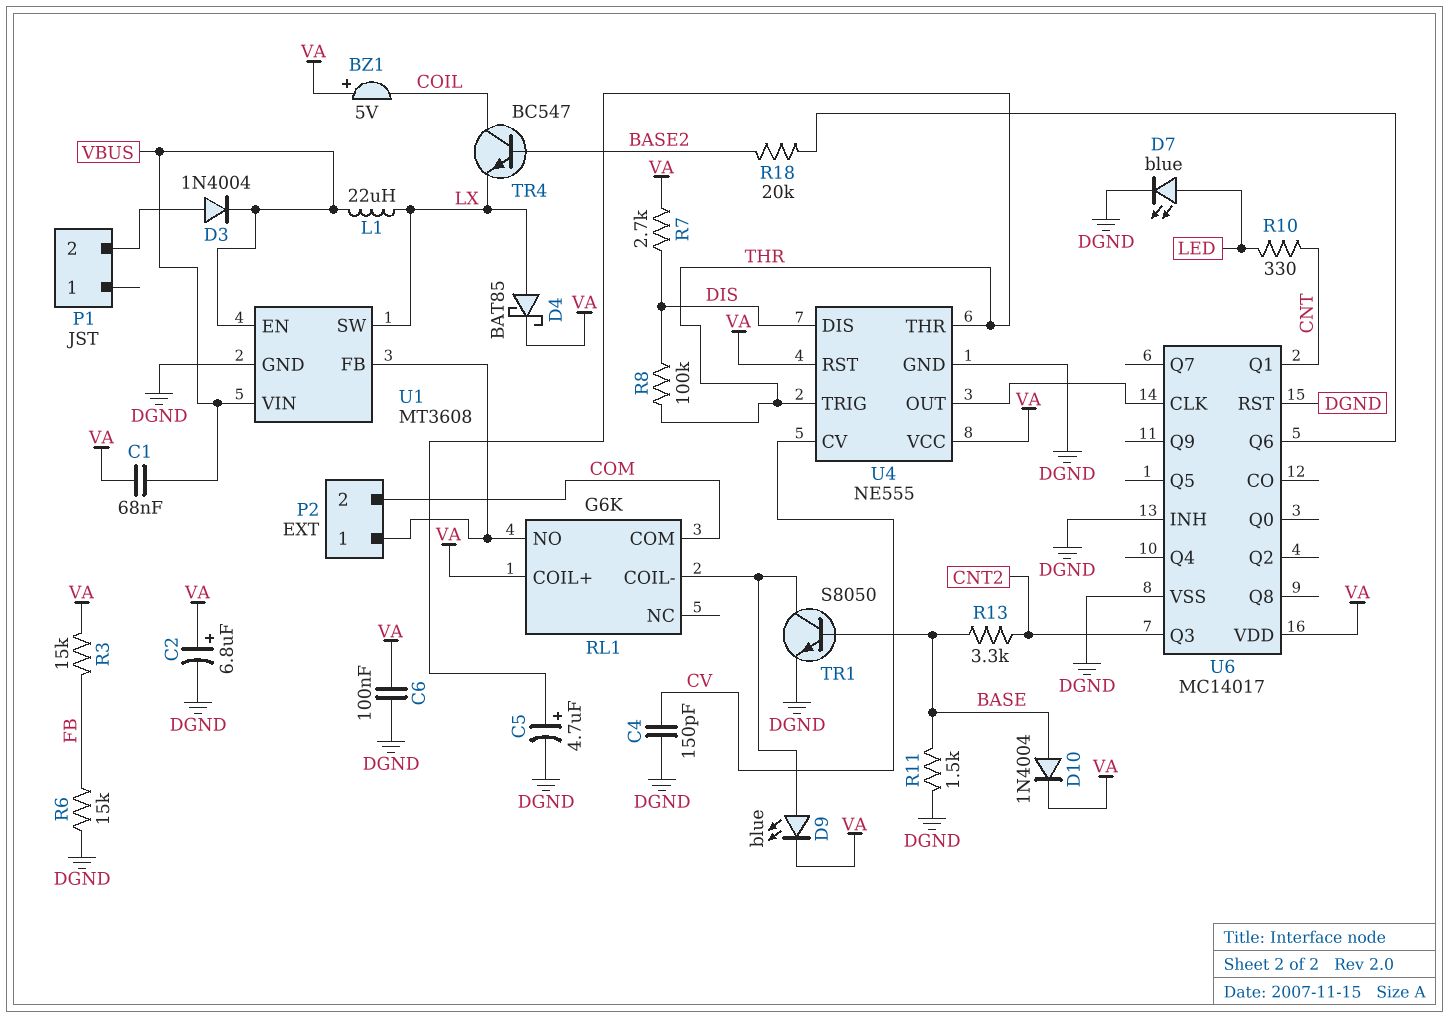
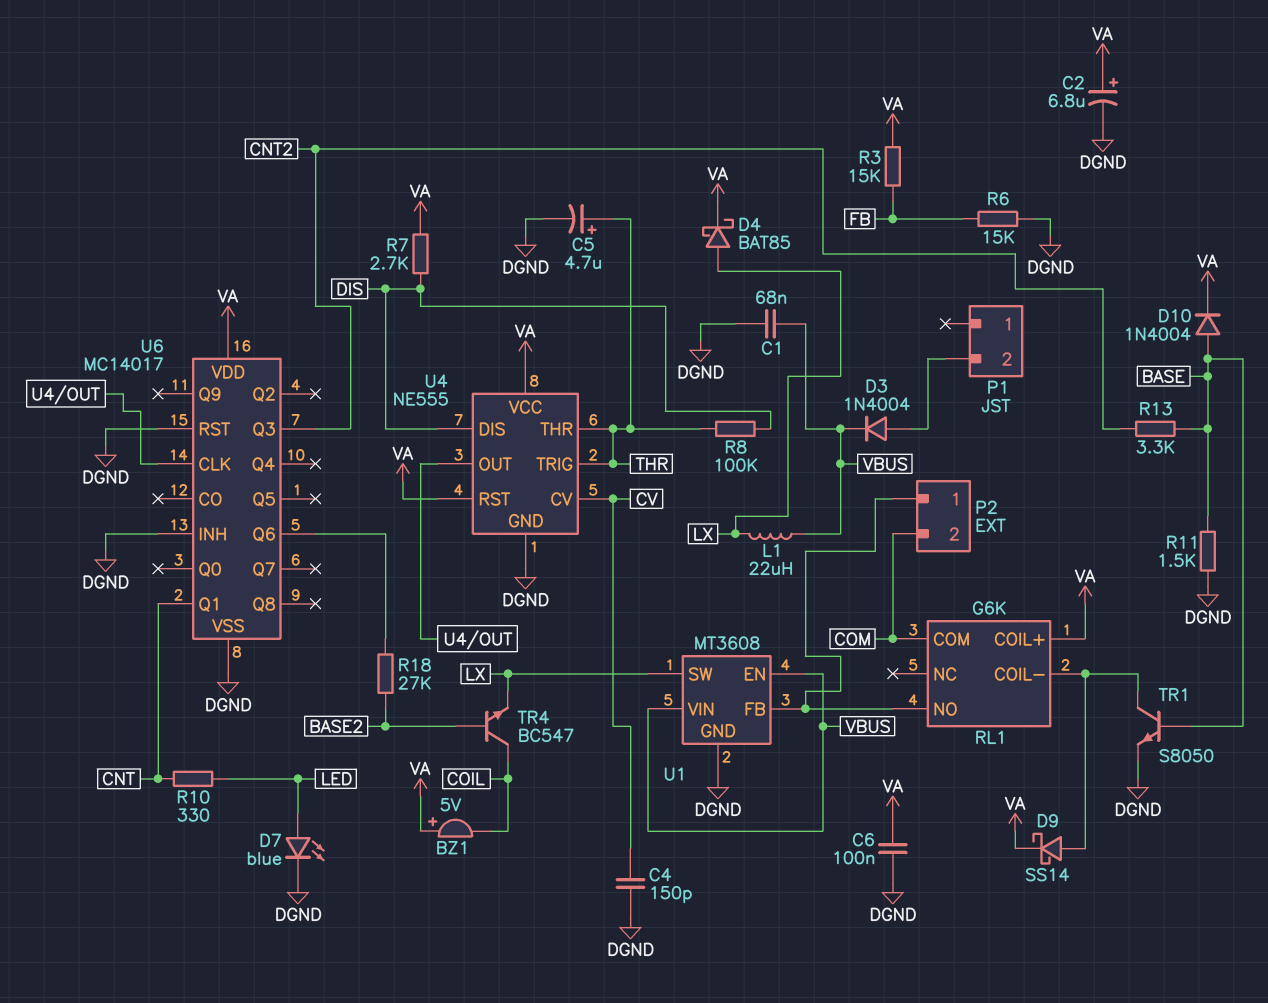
C1: 68nF (VA, VBUS) -> 68nF (DGND, VBUS)
D9: LED blue (A RL1/COIL-, K VA) -> schottky SS14 (A RL1/COIL-, K VA)
R18: 20k (BASE2, U6/Q6) -> 27k (BASE2, U6/Q6)

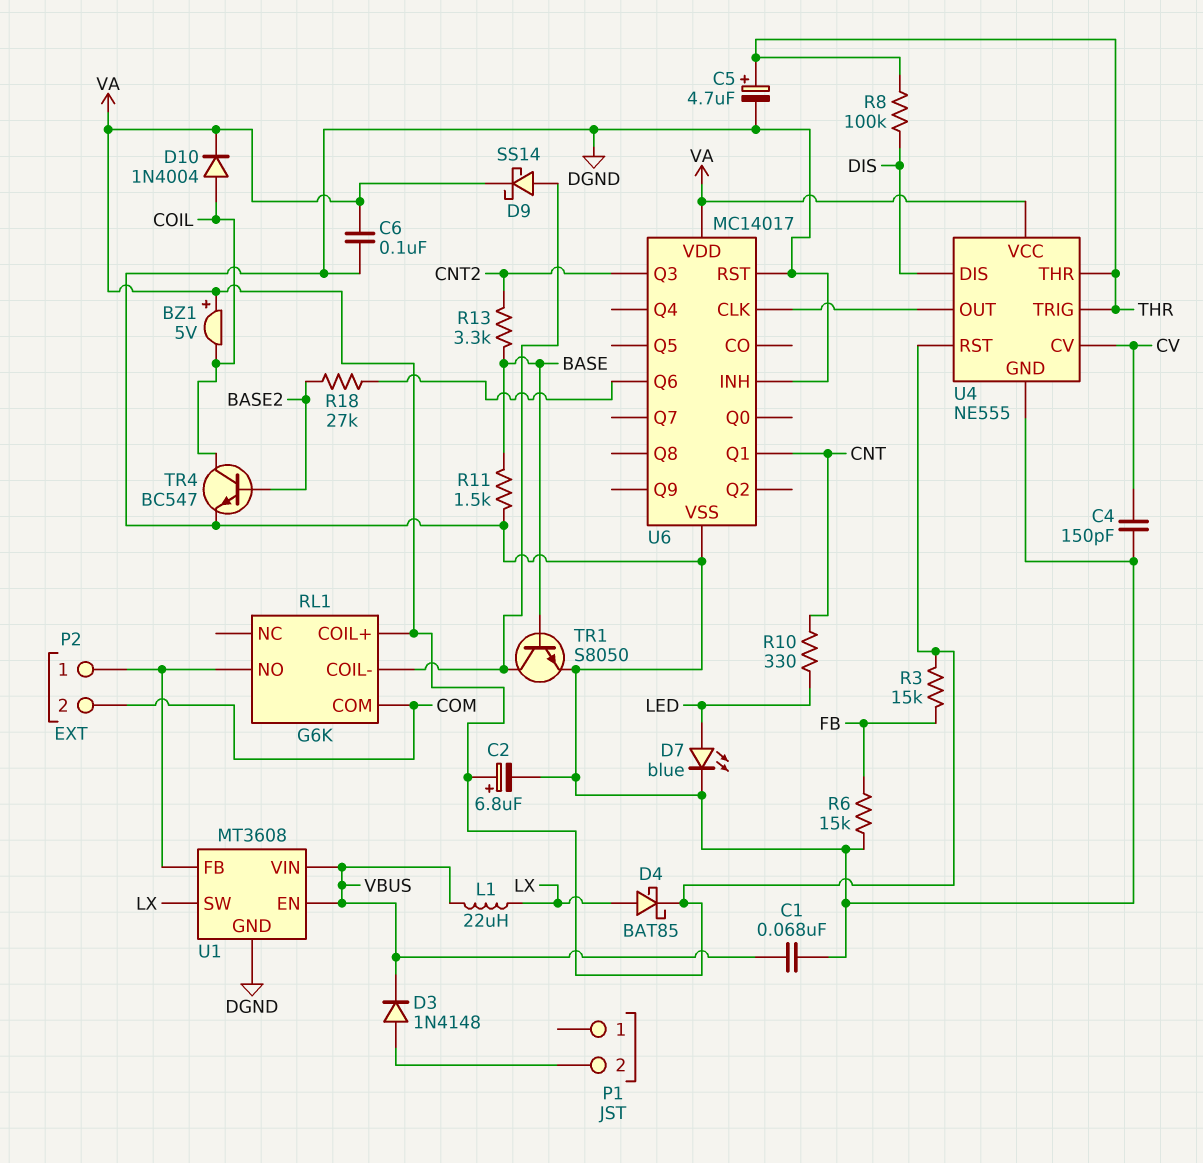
D3: diode 1N4004 (A P1/2, K VBUS) -> diode 1N4148 (A P1/2, K VBUS)
D10: diode 1N4004 (A BASE, K VA) -> diode 1N4004 (A COIL, K VA)
R7: 2.7k (DIS, VA) -> none
TR4: NPN BC547 (B BASE2, C COIL, E LX) -> NPN BC547 (B BASE2, C COIL, E DGND)

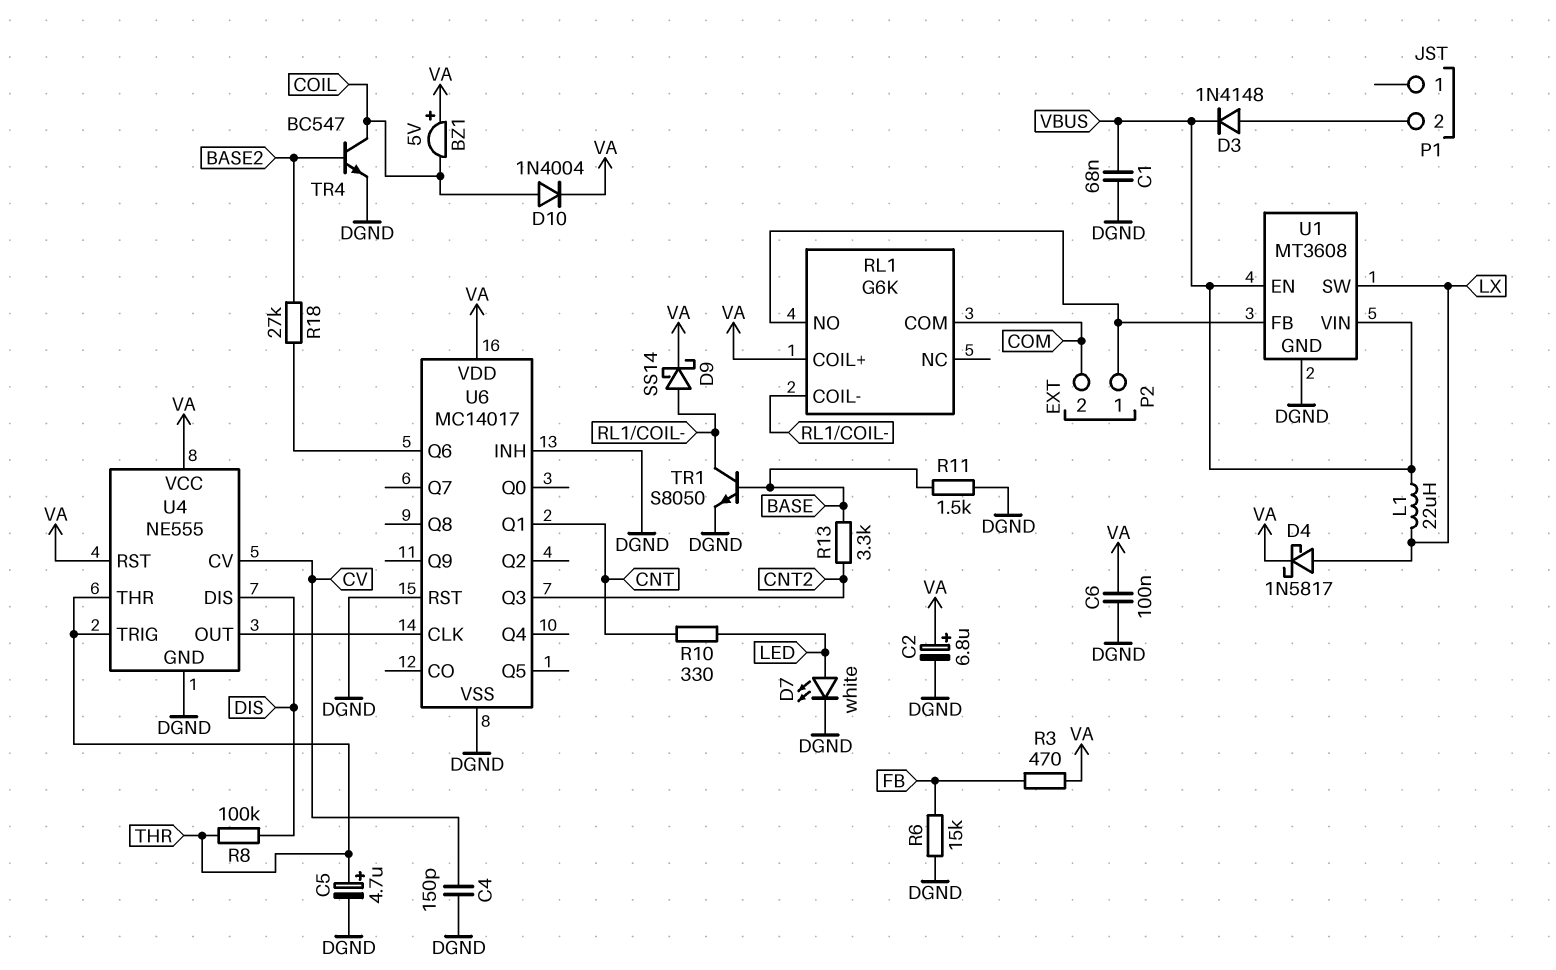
D4: schottky BAT85 (A LX, K VA) -> schottky 1N5817 (A LX, K VA)
D7: LED blue (A LED, K DGND) -> LED white (A LED, K DGND)
R3: 15k (FB, VA) -> 470 (FB, VA)

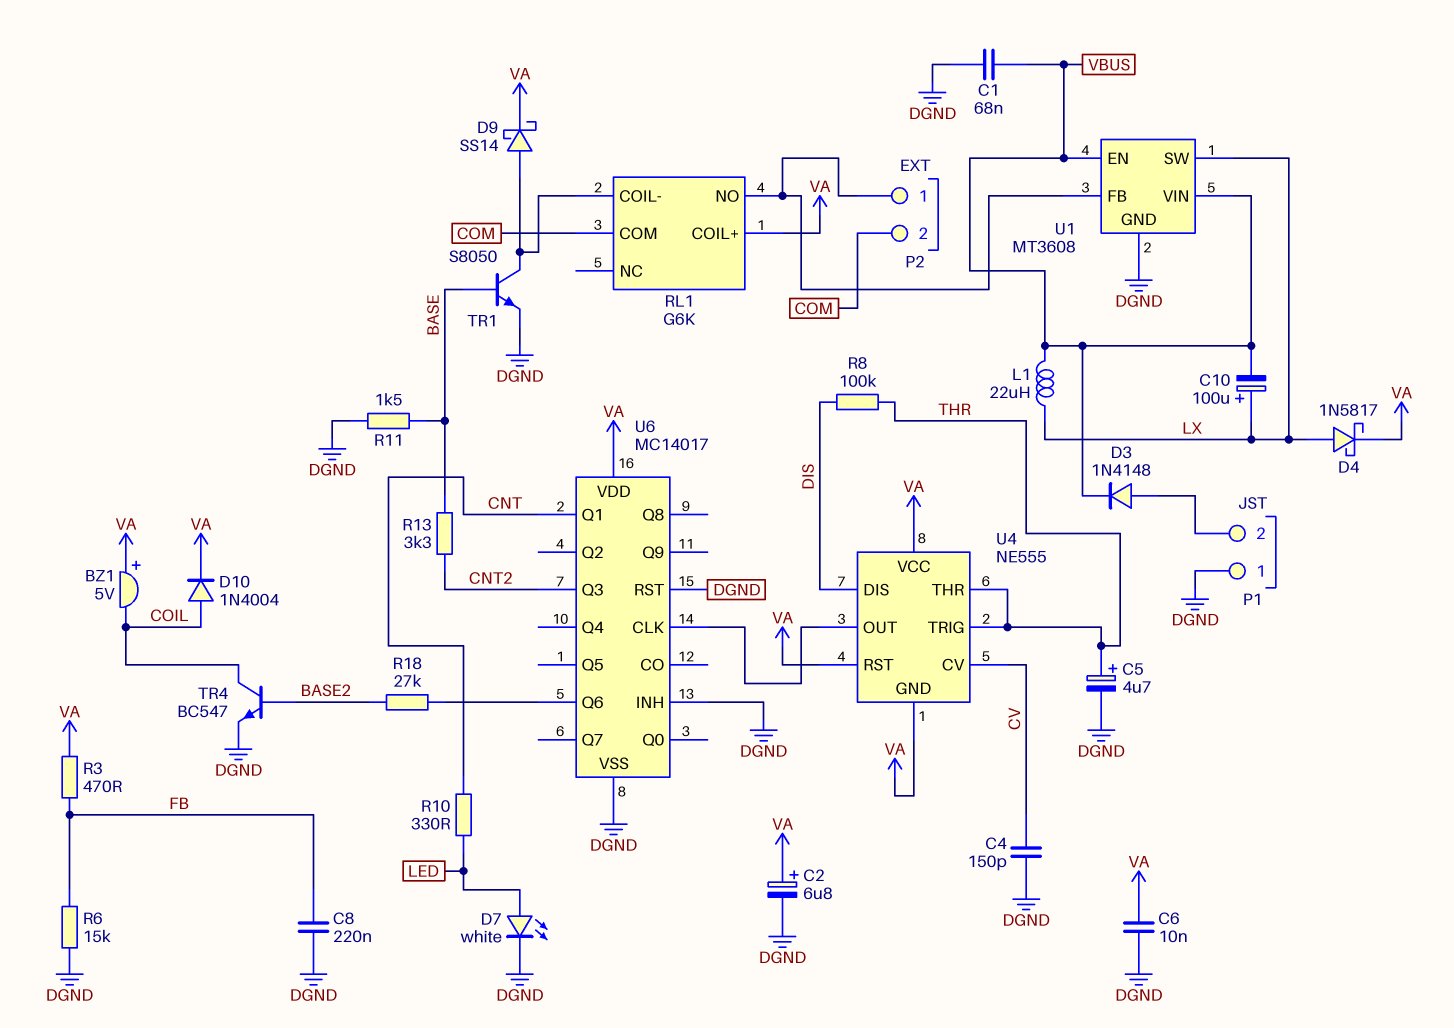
C6: 100nF (DGND, VA) -> 10nF (DGND, VA)
C8: none -> 220nF (DGND, FB)
C10: none -> 100uF (plus LX, minus VBUS)
P1 pin 1: none -> DGND
U4 pin GND: DGND -> VA

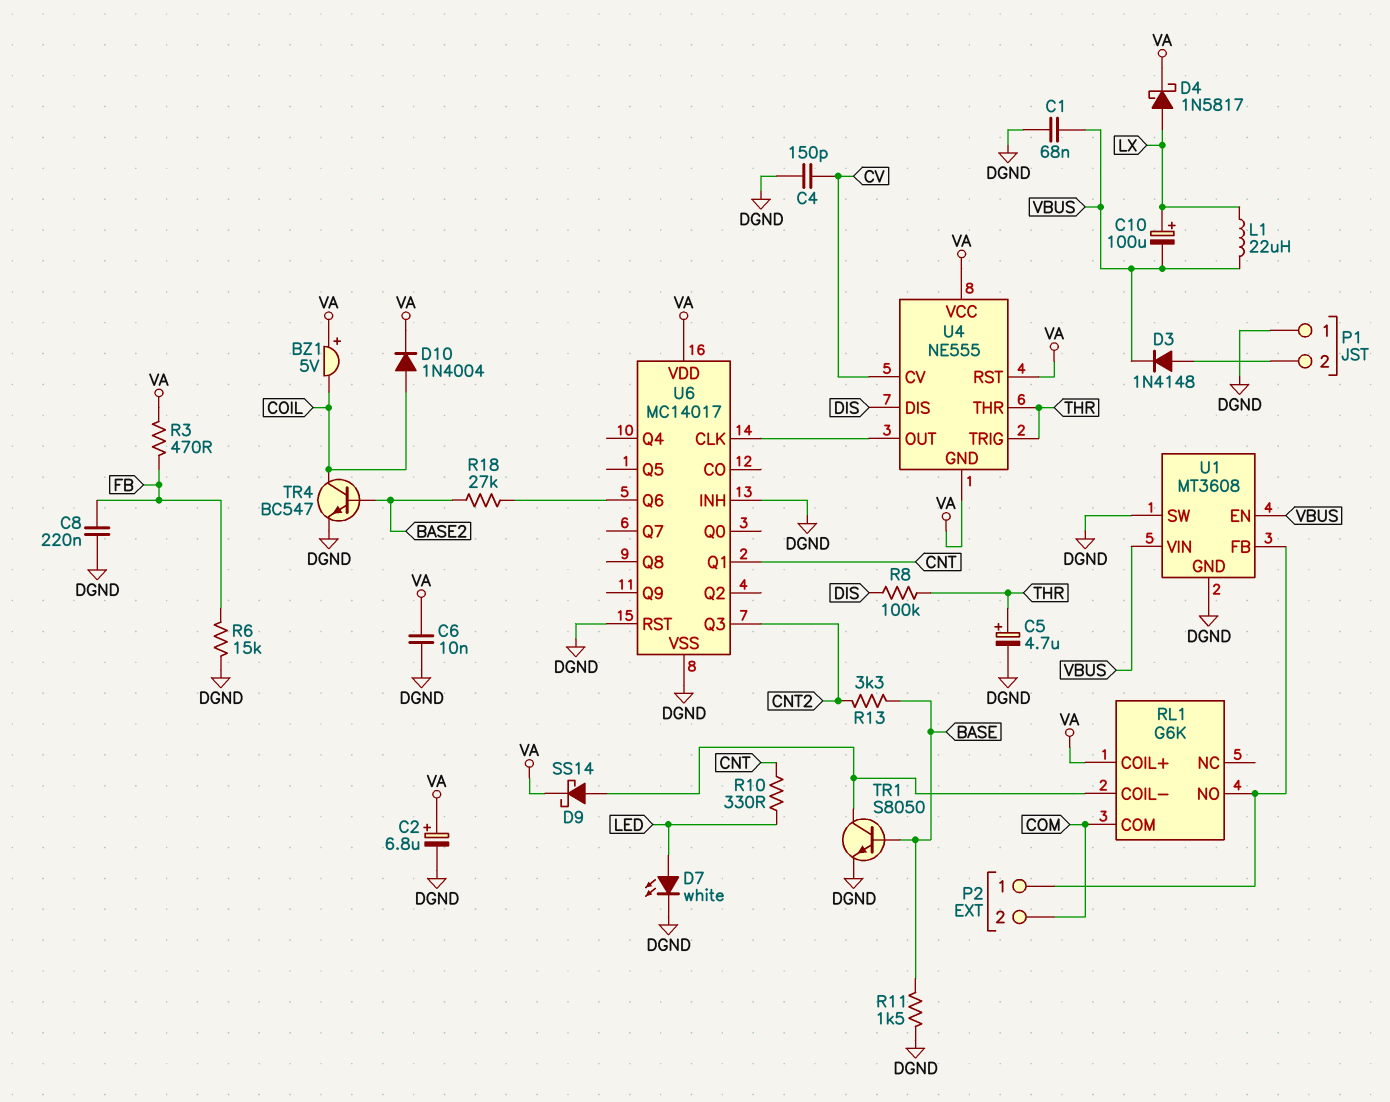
U1 pin SW: LX -> DGND

